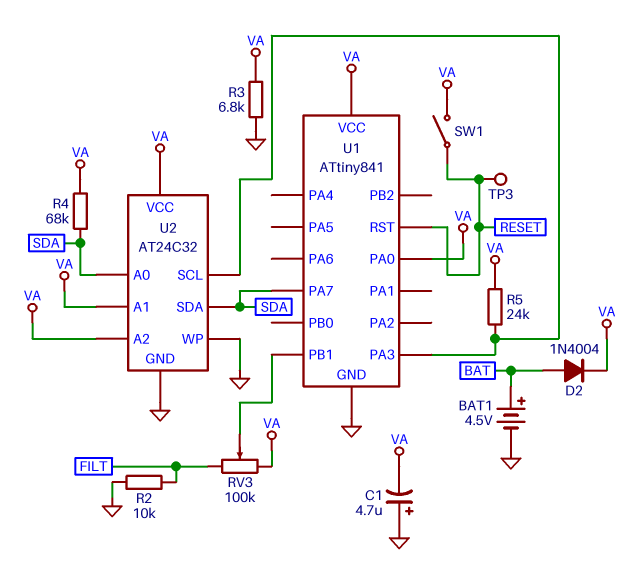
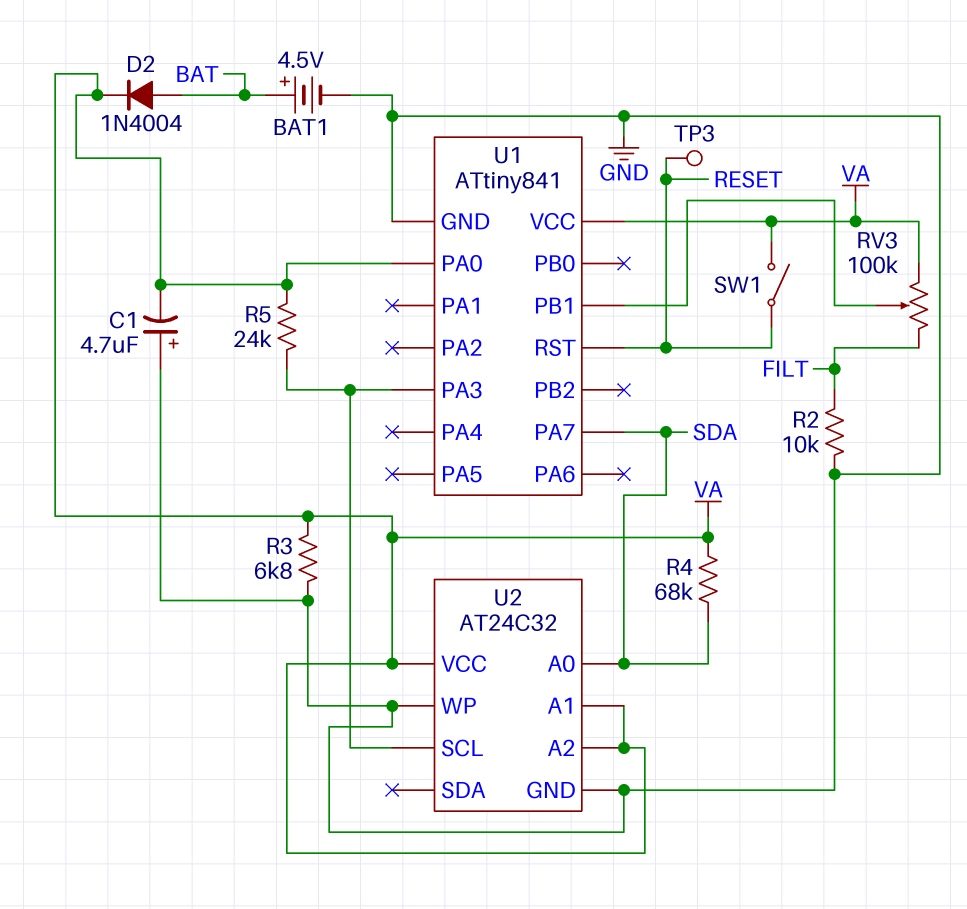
U2 pin SDA: SDA -> none

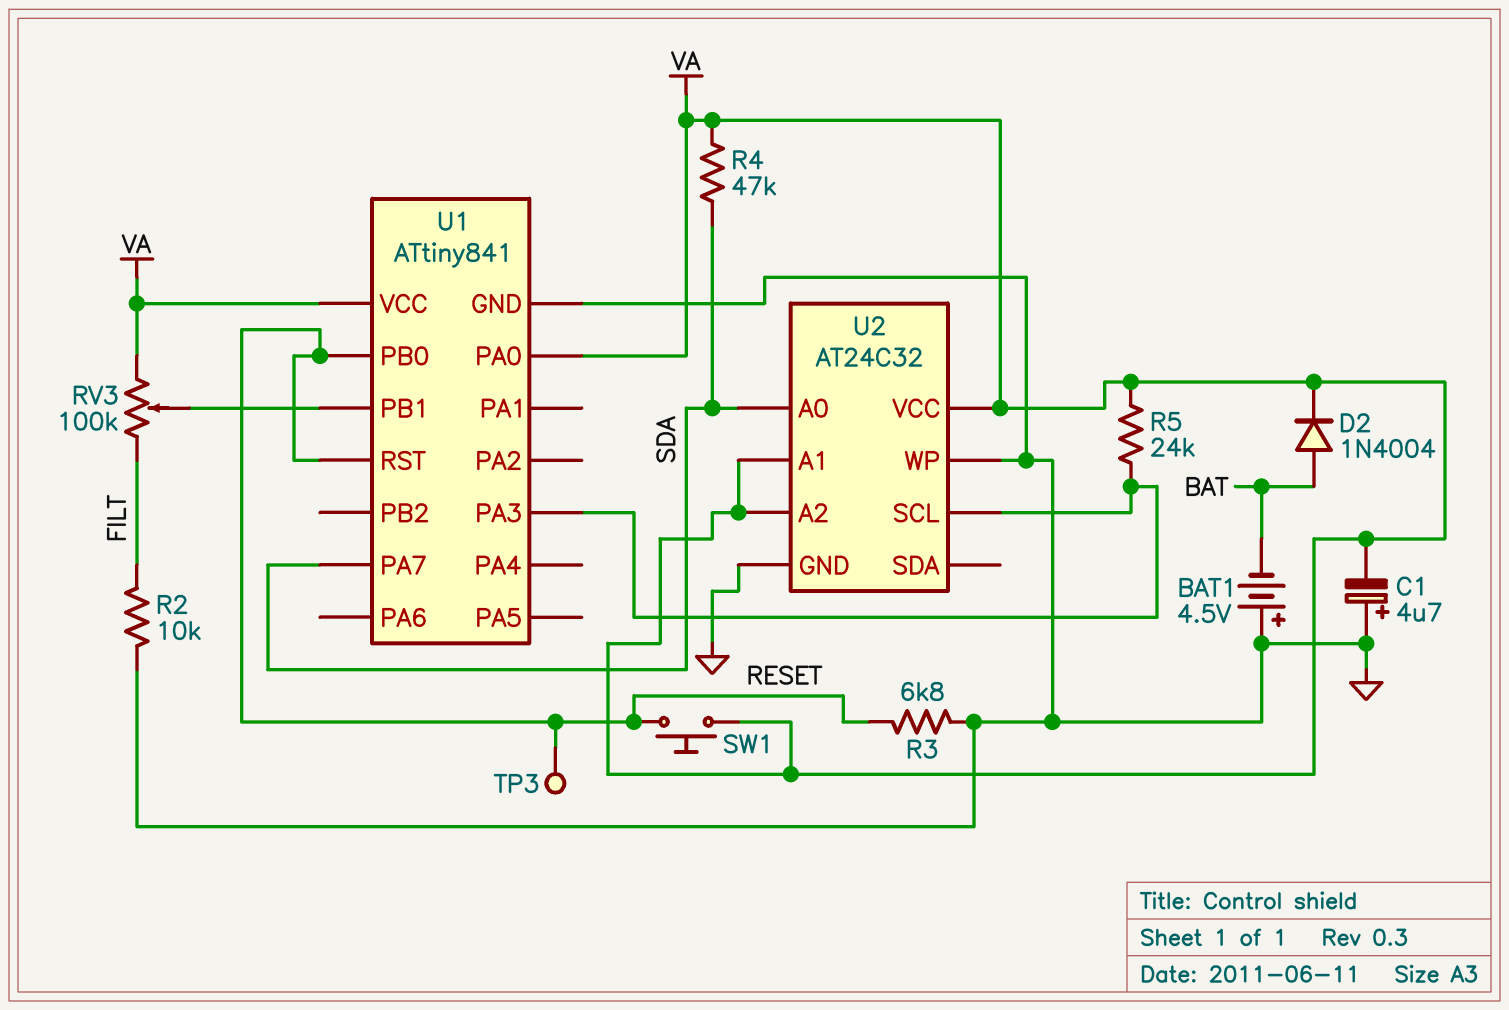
BAT1: 4.5V (plus BAT, minus GND) -> 4.5V (plus GND, minus BAT)
R3: 6.8k (GND, VA) -> 6.8k (GND, RESET)
R4: 68k (SDA, VA) -> 47k (SDA, VA)
SW1: switch (RESET, VA) -> button (RESET, VA)
U1 pin PB0: none -> RESET

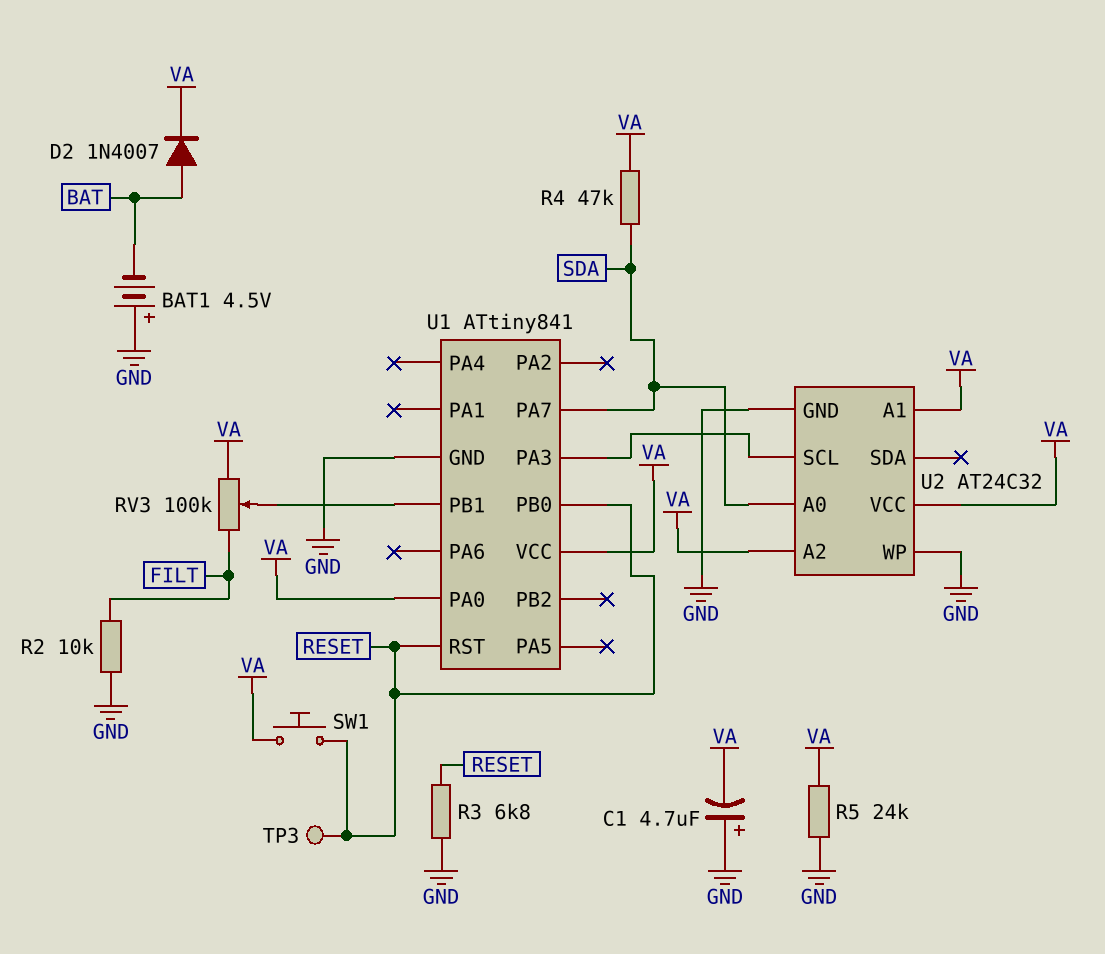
D2: diode 1N4004 (A BAT, K VA) -> diode 1N4007 (A BAT, K VA)
R5: 24k (U1/PA3, VA) -> 24k (GND, VA)

